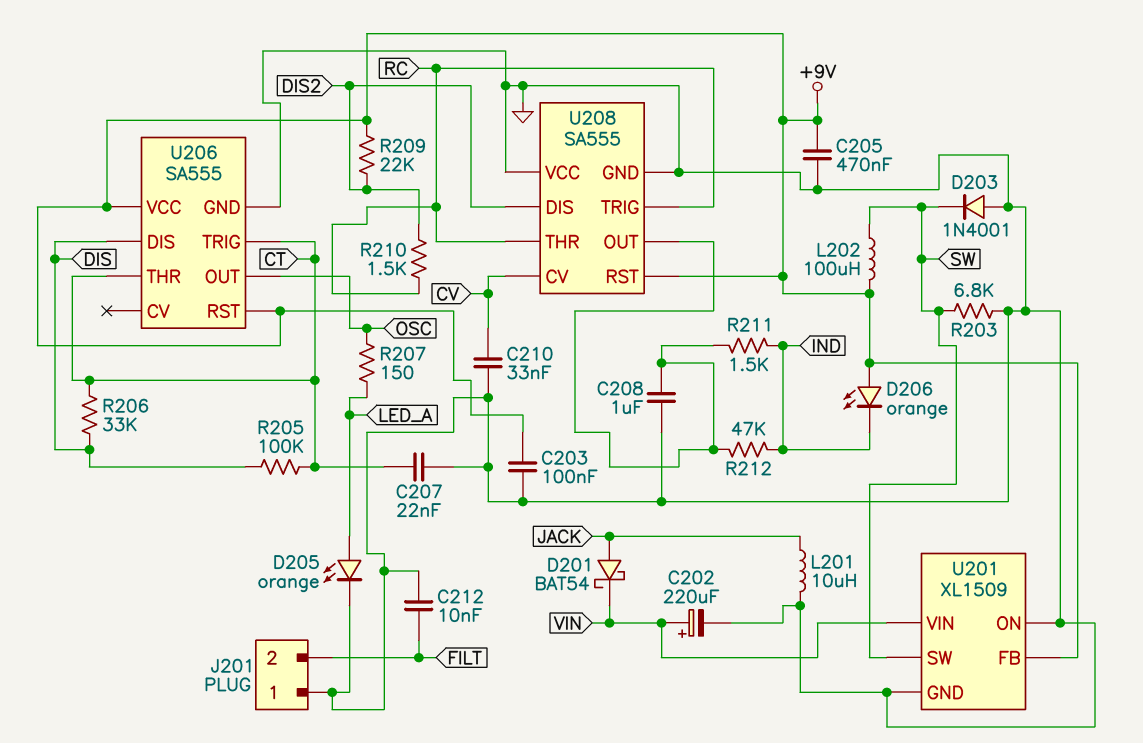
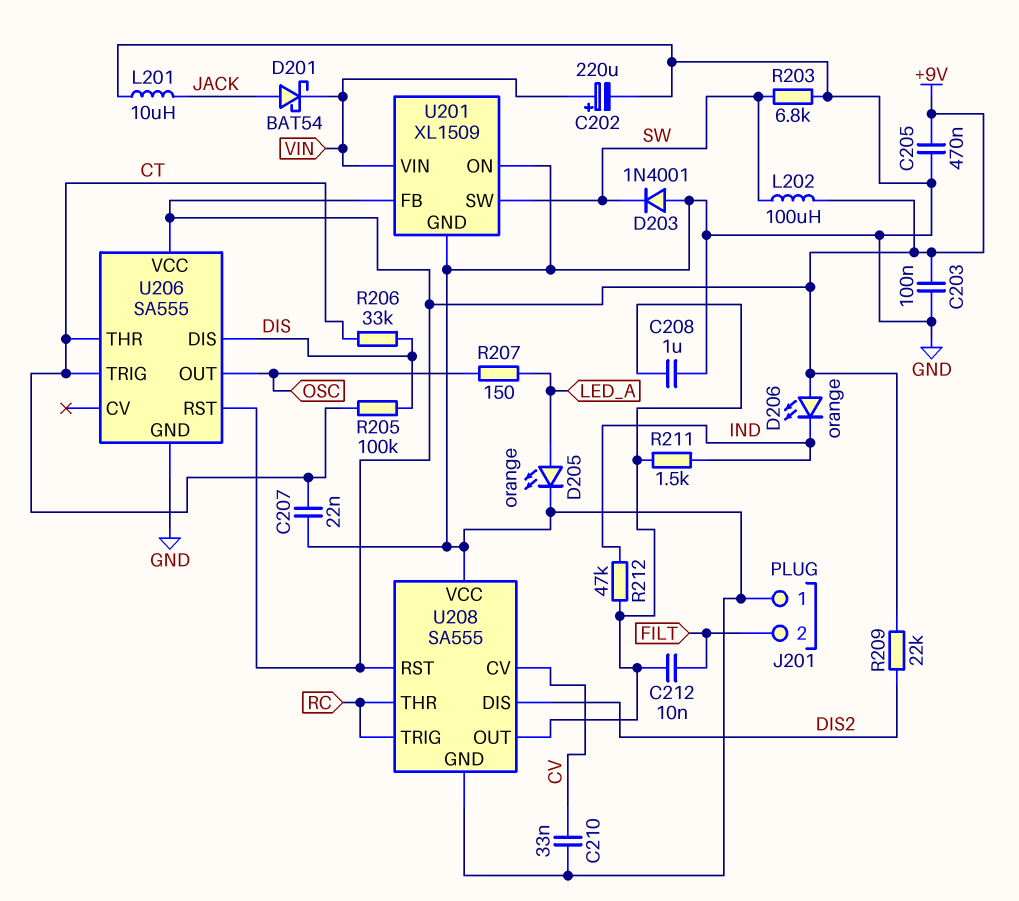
C212: 10nF (FILT, GND) -> 10nF (FILT, U208/OUT)
R210: 1.5k (DIS2, RC) -> none

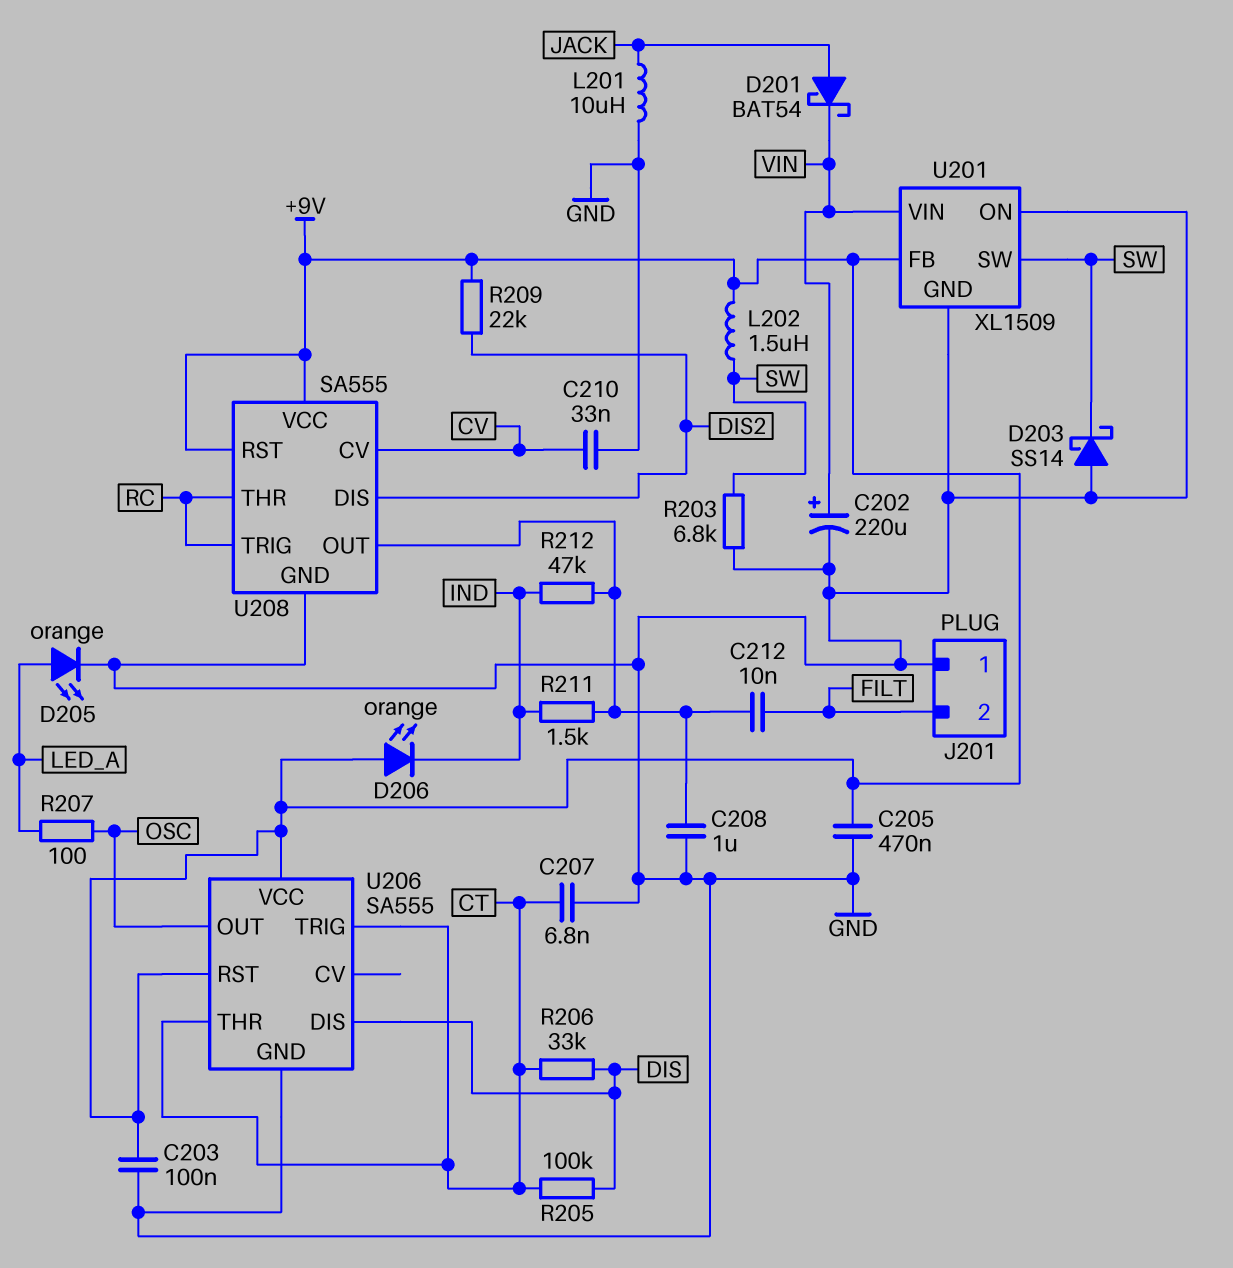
C207: 22nF (CT, GND) -> 6.8nF (CT, GND)
D203: diode 1N4001 (A GND, K SW) -> schottky SS14 (A GND, K SW)
L202: 100uH (+9V, SW) -> 1.5uH (+9V, SW)
R207: 150 (LED_A, OSC) -> 100 (LED_A, OSC)
U208 pin VCC: GND -> +9V

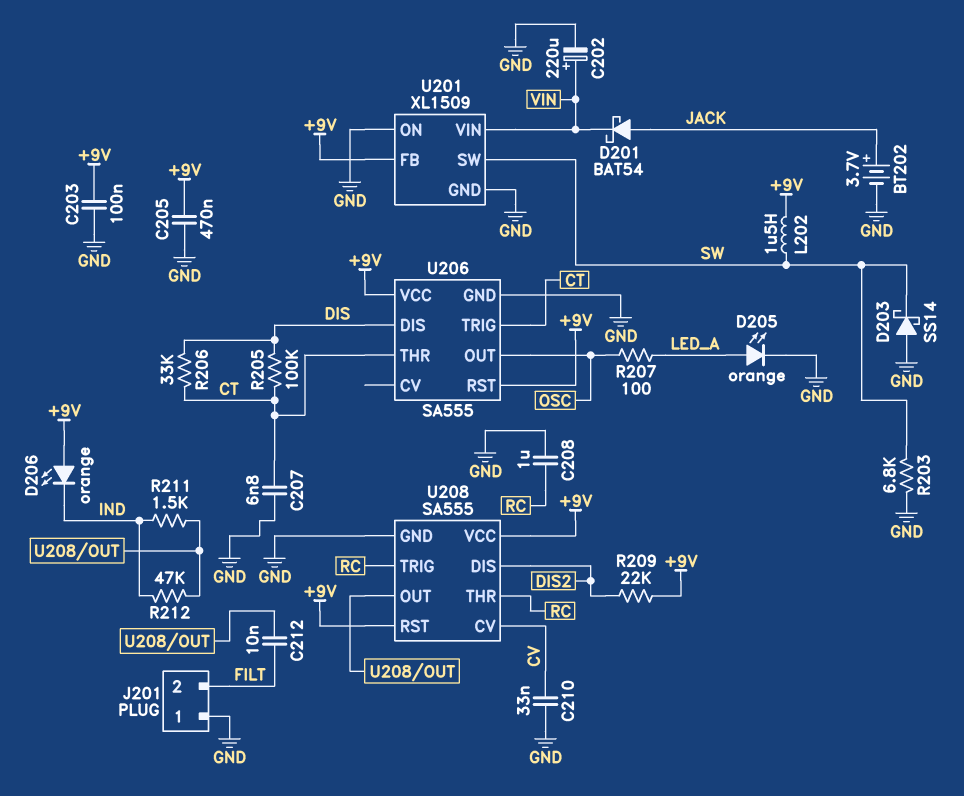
BT202: none -> 3.7V (plus JACK, minus GND)
C208: 1uF (GND, U208/OUT) -> 1uF (GND, RC)
L201: 10uH (GND, JACK) -> none

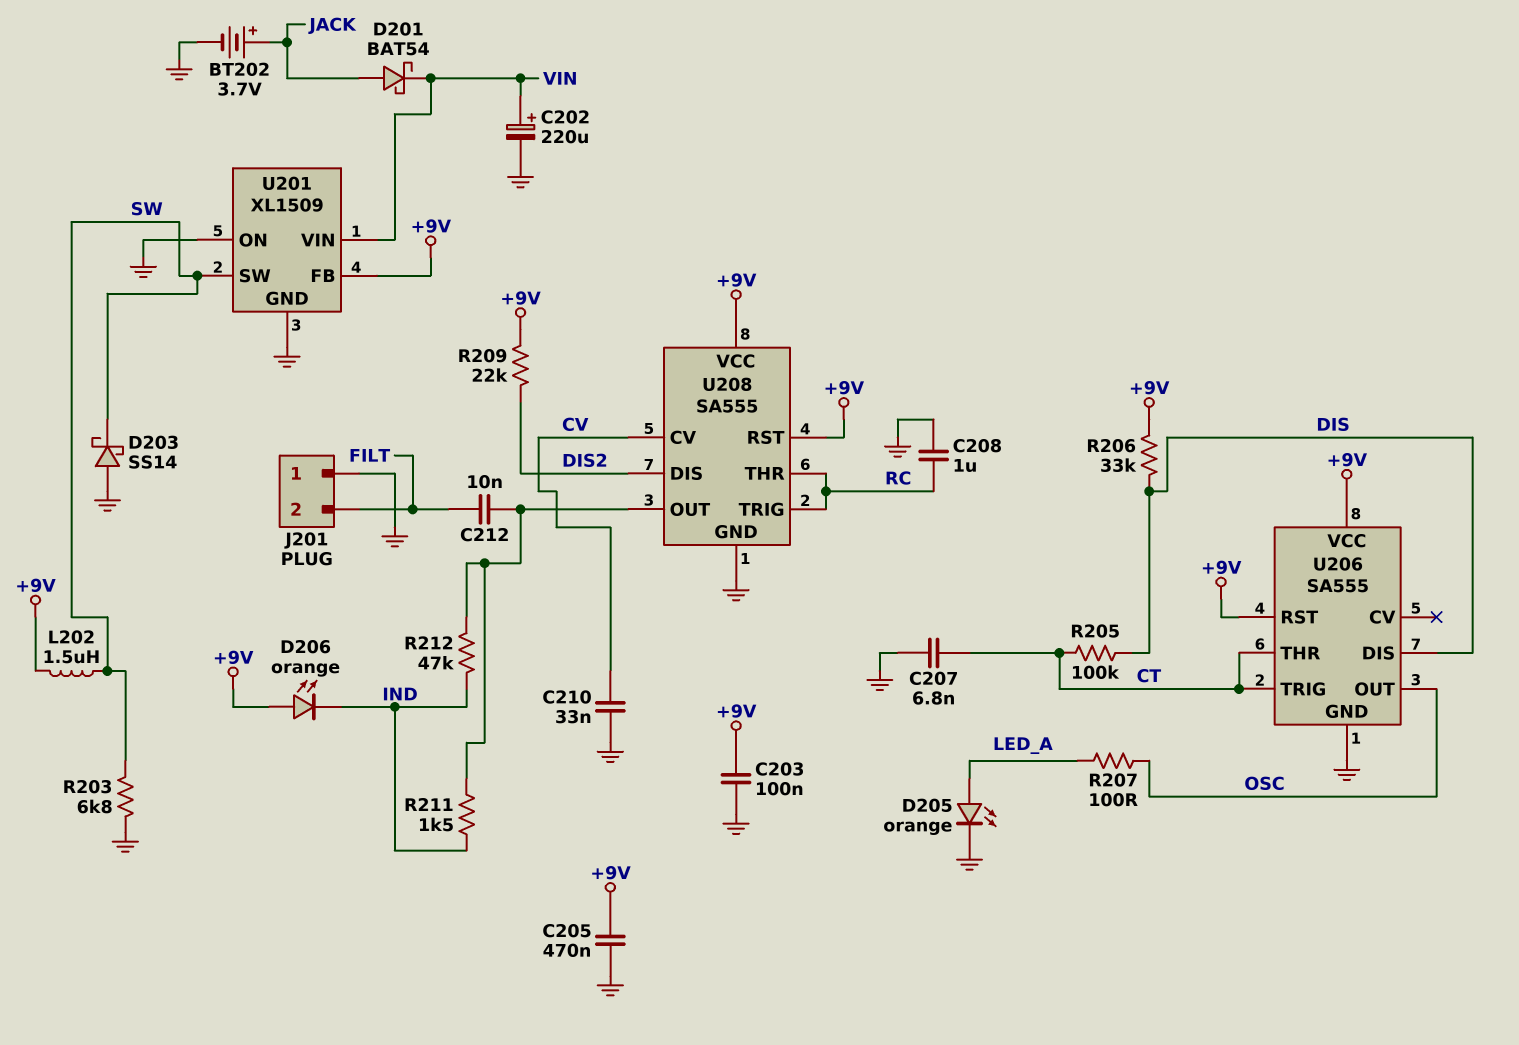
R206: 33k (CT, DIS) -> 33k (+9V, DIS)

